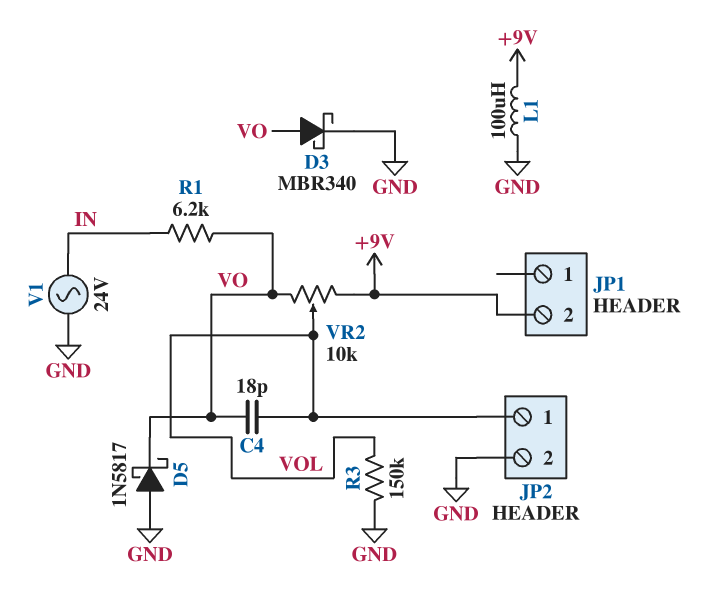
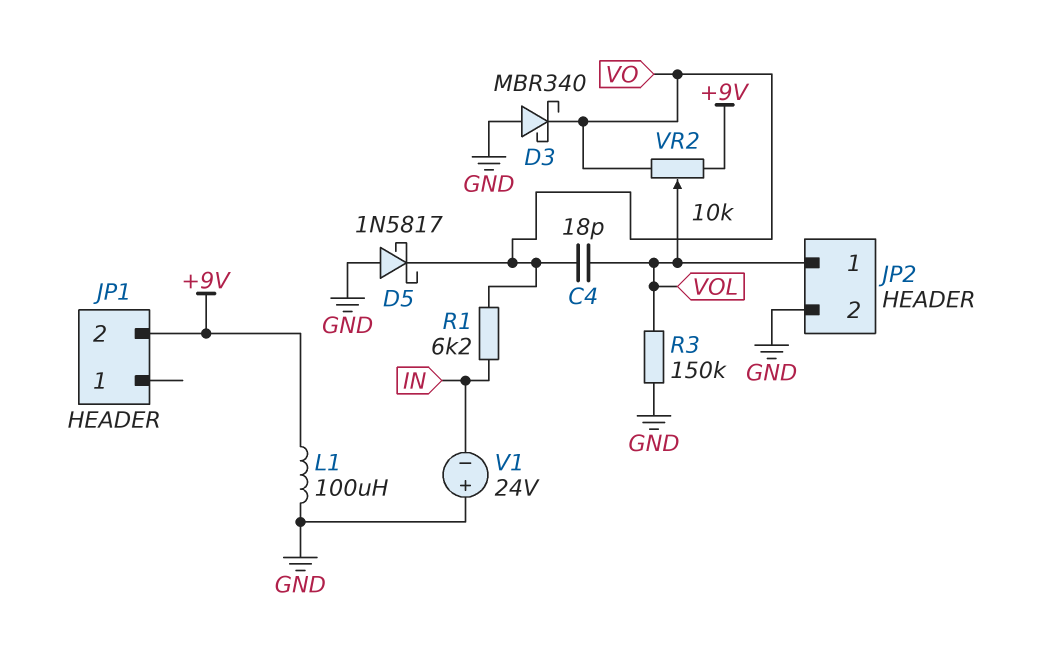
D3: schottky MBR340 (A VO, K GND) -> schottky MBR340 (A GND, K VO)
V1: AC 24V (GND, IN) -> 24V (plus GND, minus IN)

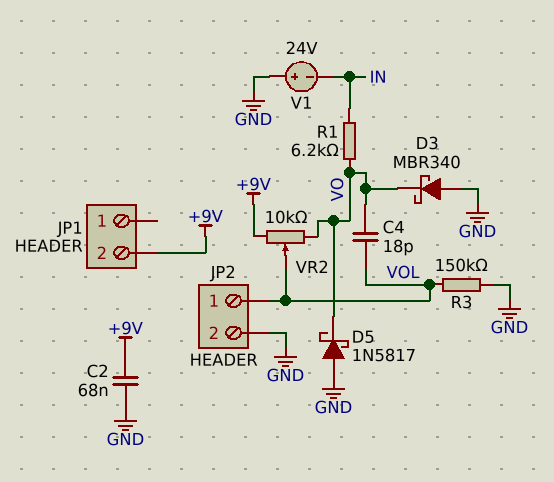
C2: none -> 68nF (+9V, GND)
L1: 100uH (+9V, GND) -> none

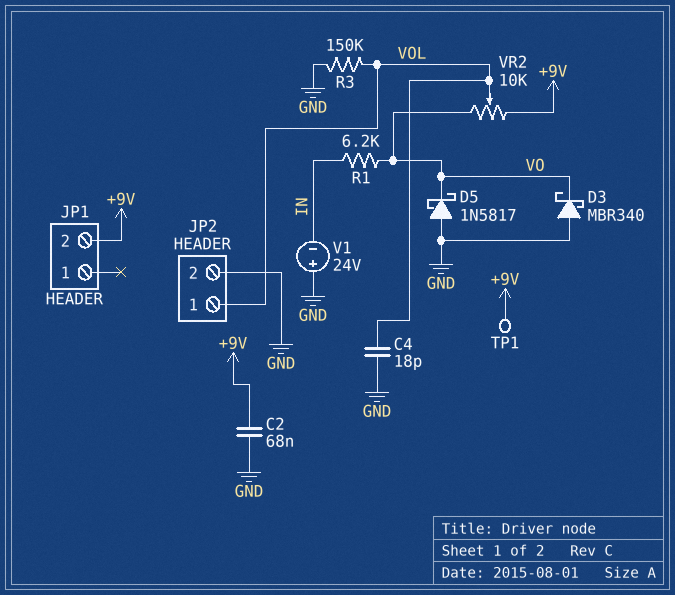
C4: 18pF (VO, VOL) -> 18pF (GND, VOL)
TP1: none -> test point (+9V)

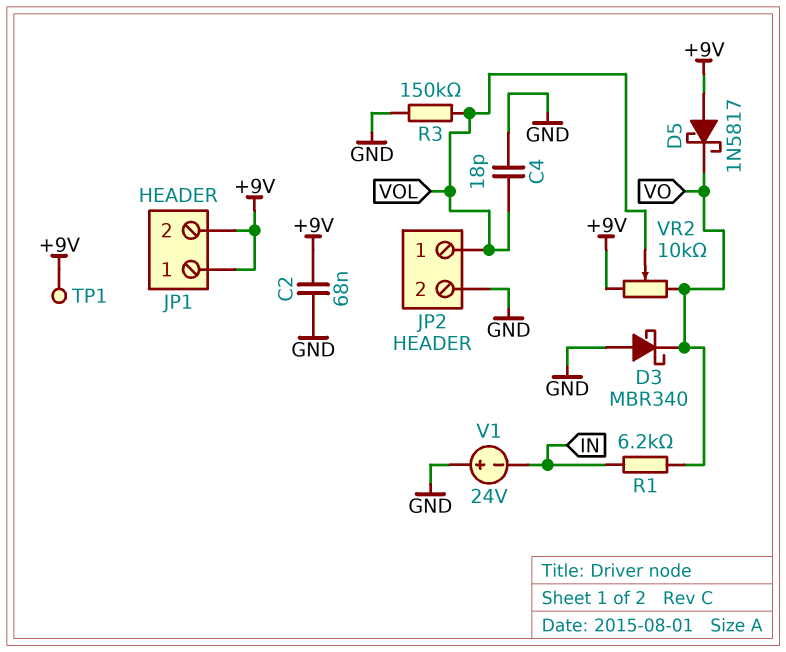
D5: schottky 1N5817 (A GND, K VO) -> schottky 1N5817 (A +9V, K VO)
JP1 pin 1: none -> +9V

